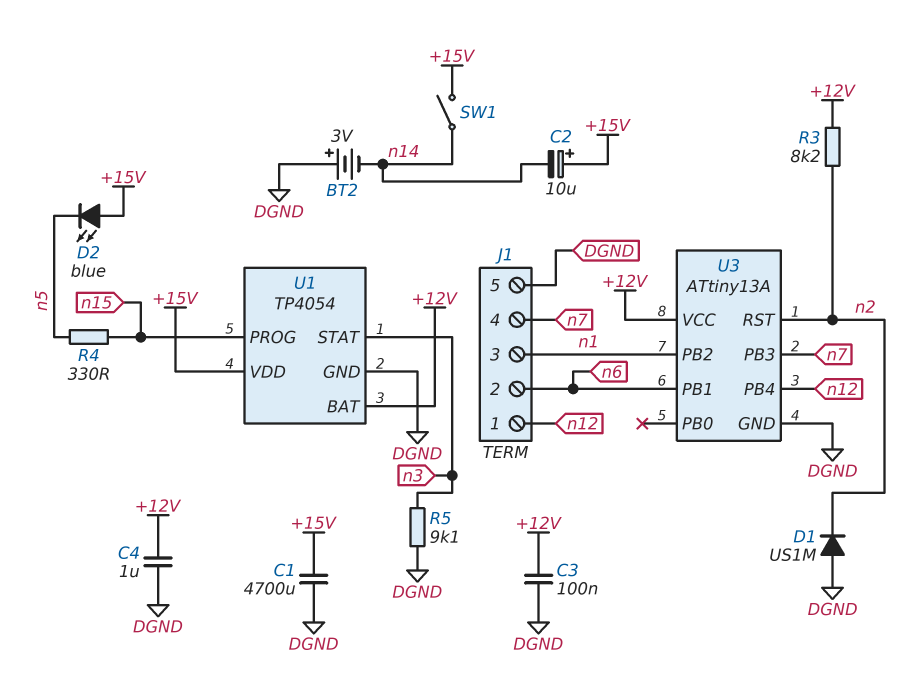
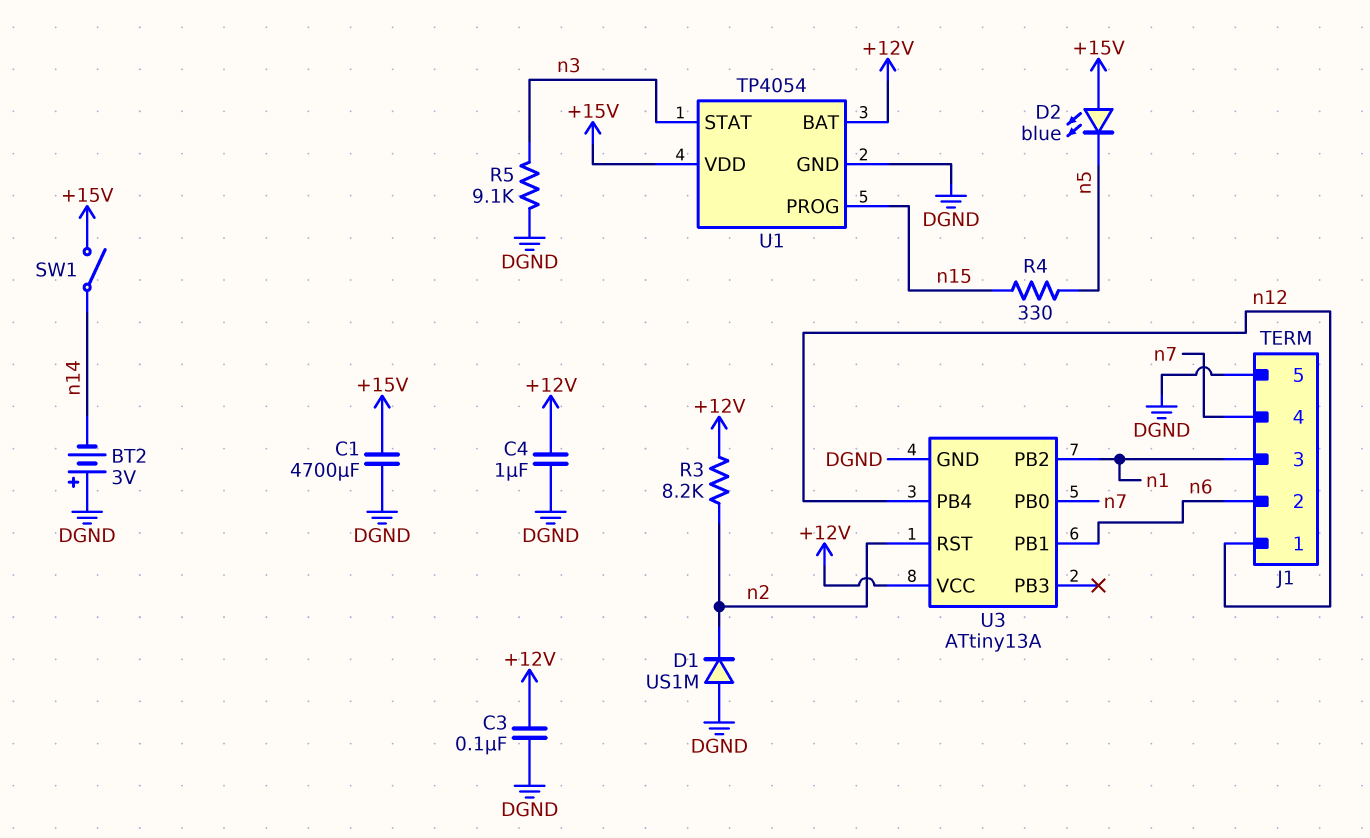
C2: 10uF (plus +15V, minus n14) -> none
U3 pin PB0: none -> n7
U3 pin PB3: n7 -> none

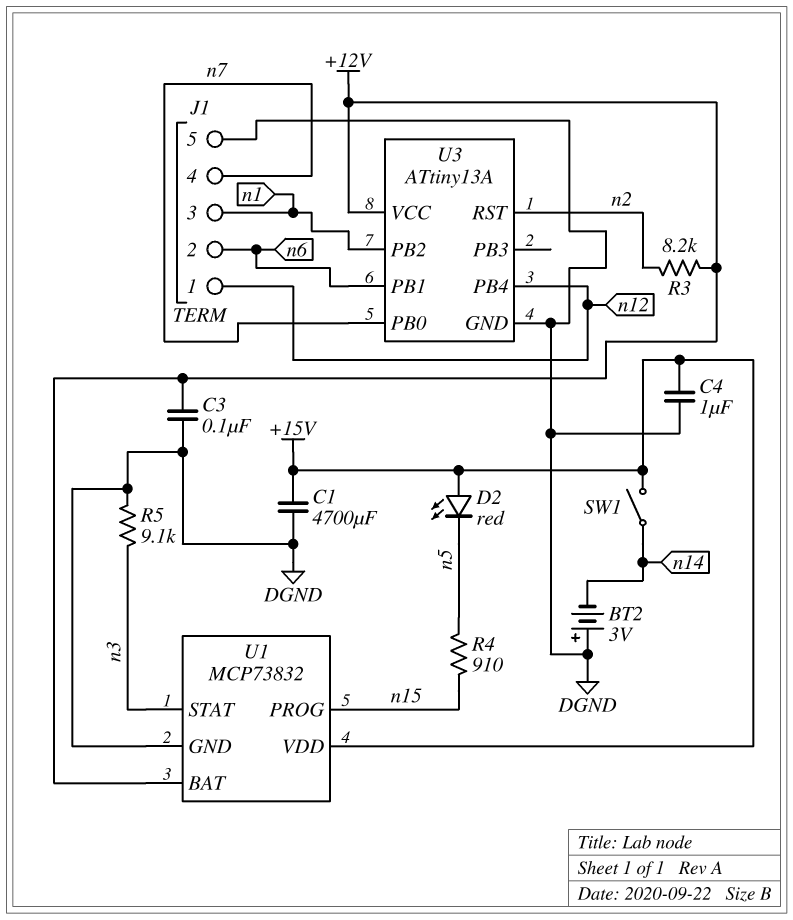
C4: 1uF (+12V, DGND) -> 1uF (+15V, DGND)
D1: diode US1M (A DGND, K n2) -> none
D2: LED blue (A +15V, K n5) -> LED red (A +15V, K n5)
R4: 330 (n5, n15) -> 910 (n5, n15)
U1: TP4054 -> MCP73832

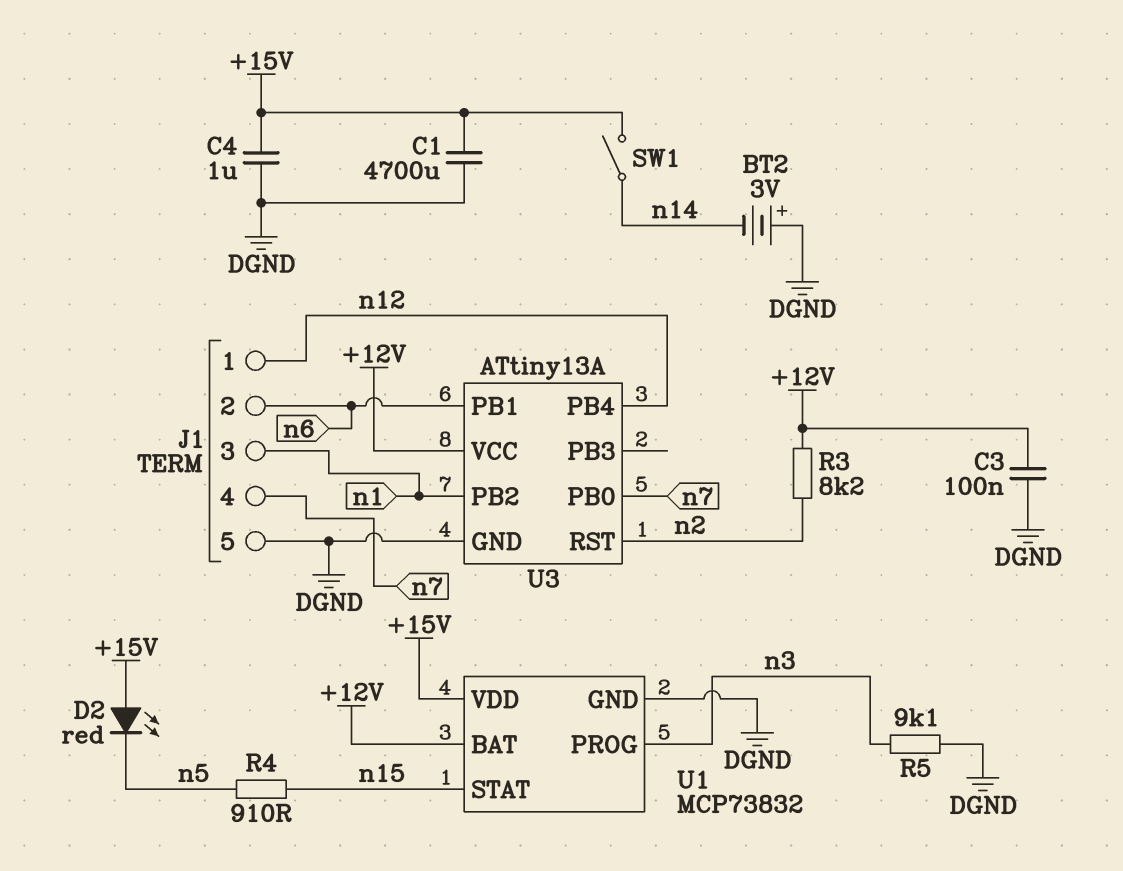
U1 pin PROG: n15 -> n3
U1 pin STAT: n3 -> n15

